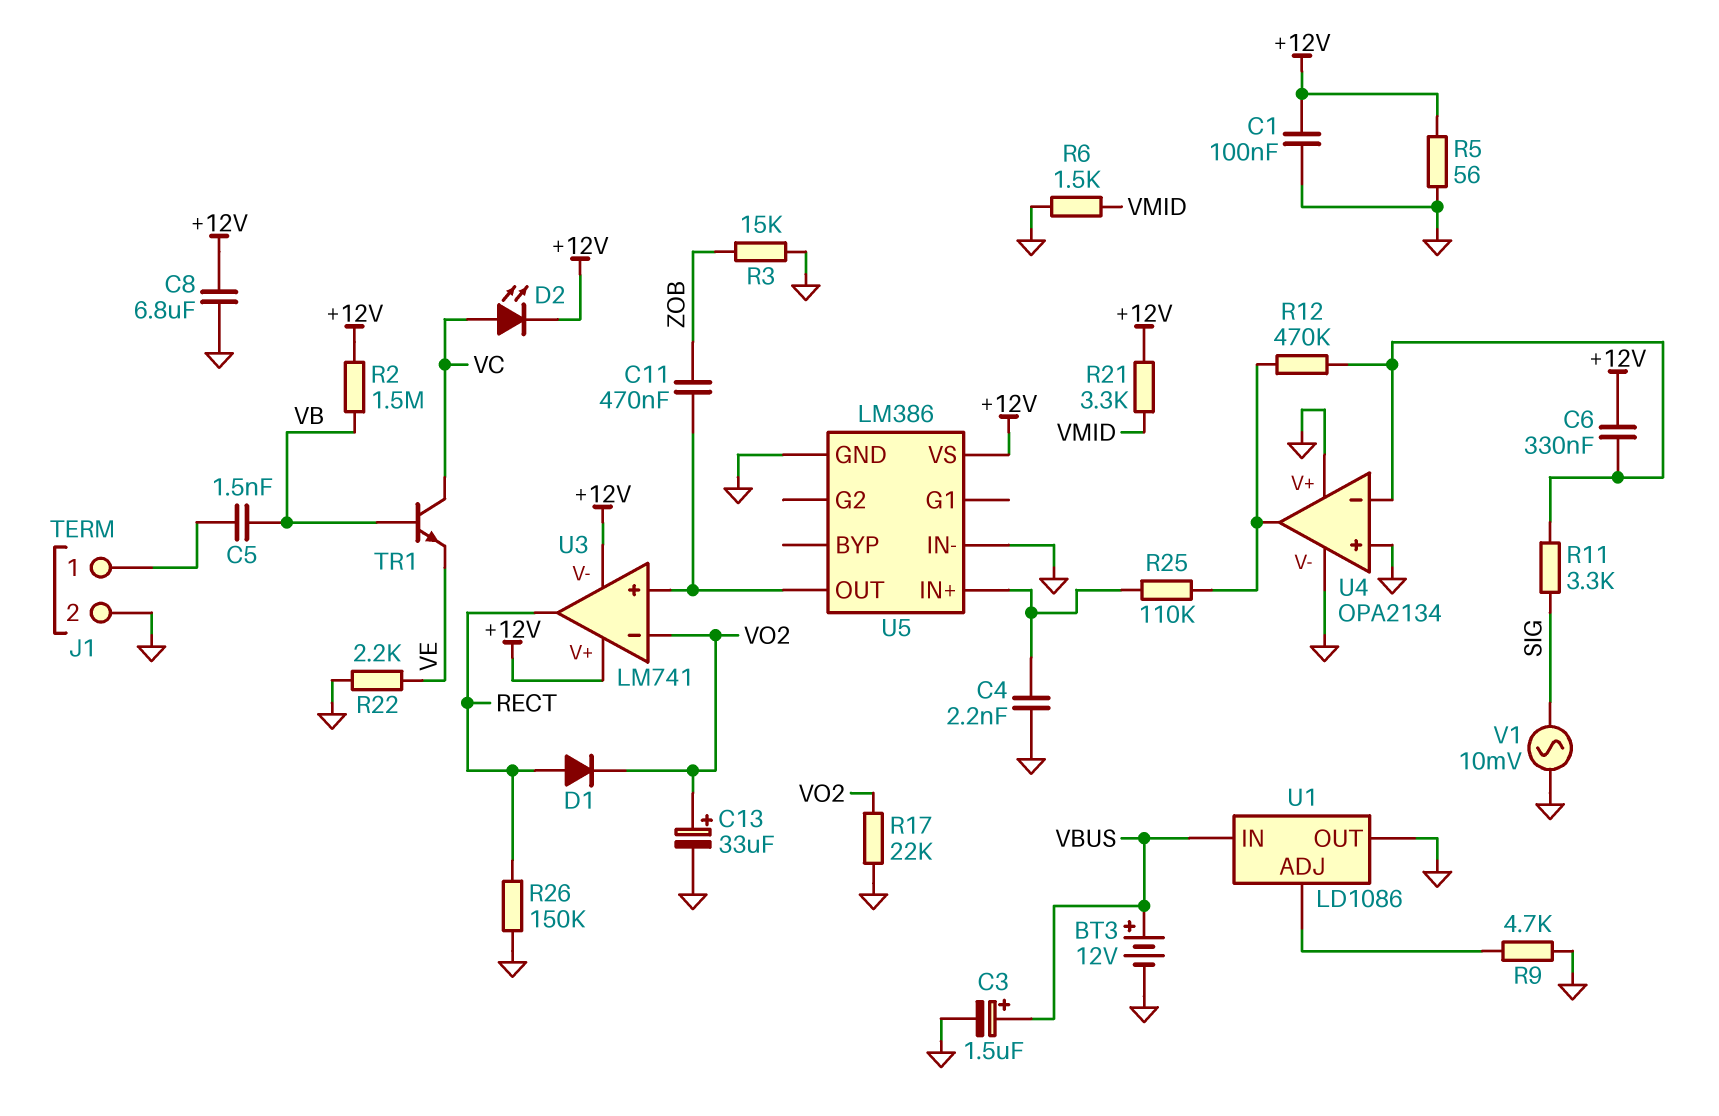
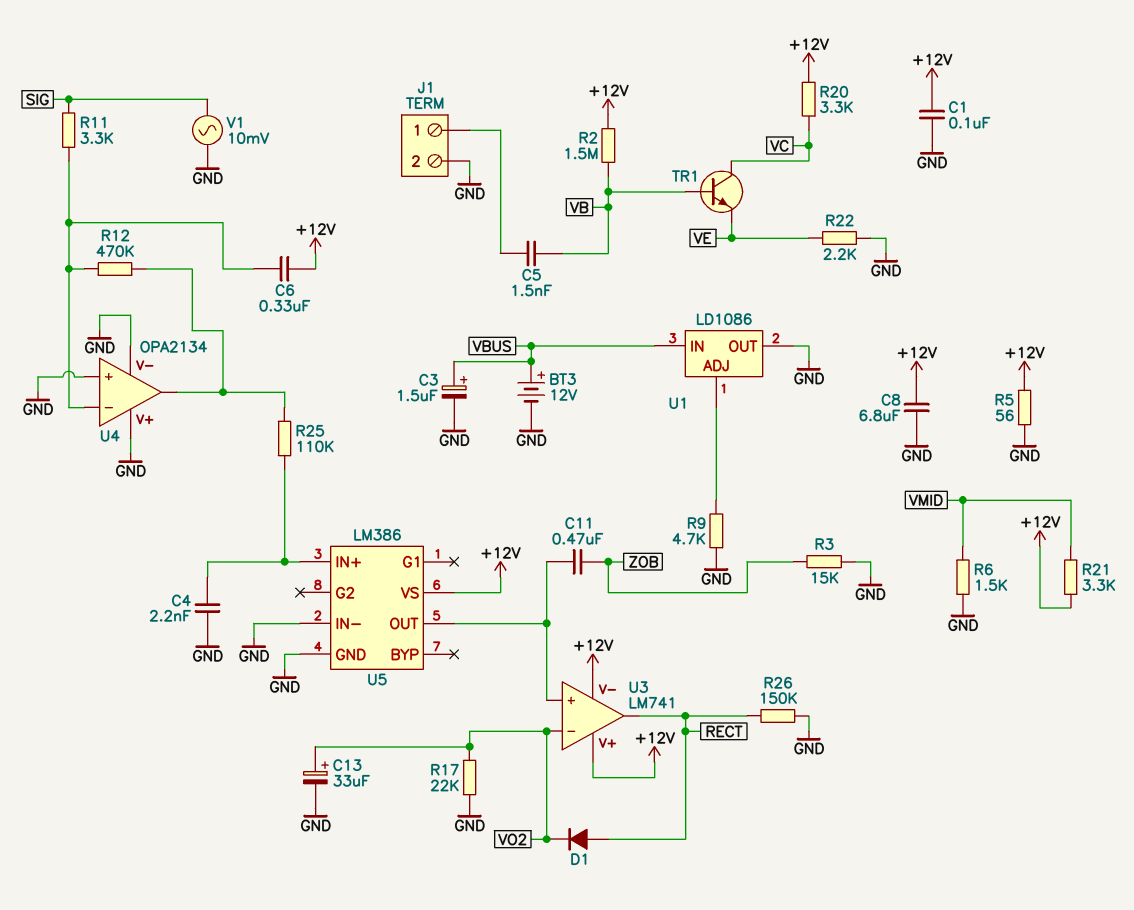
D2: LED (A VC, K +12V) -> none
R20: none -> 3.3k (+12V, VC)

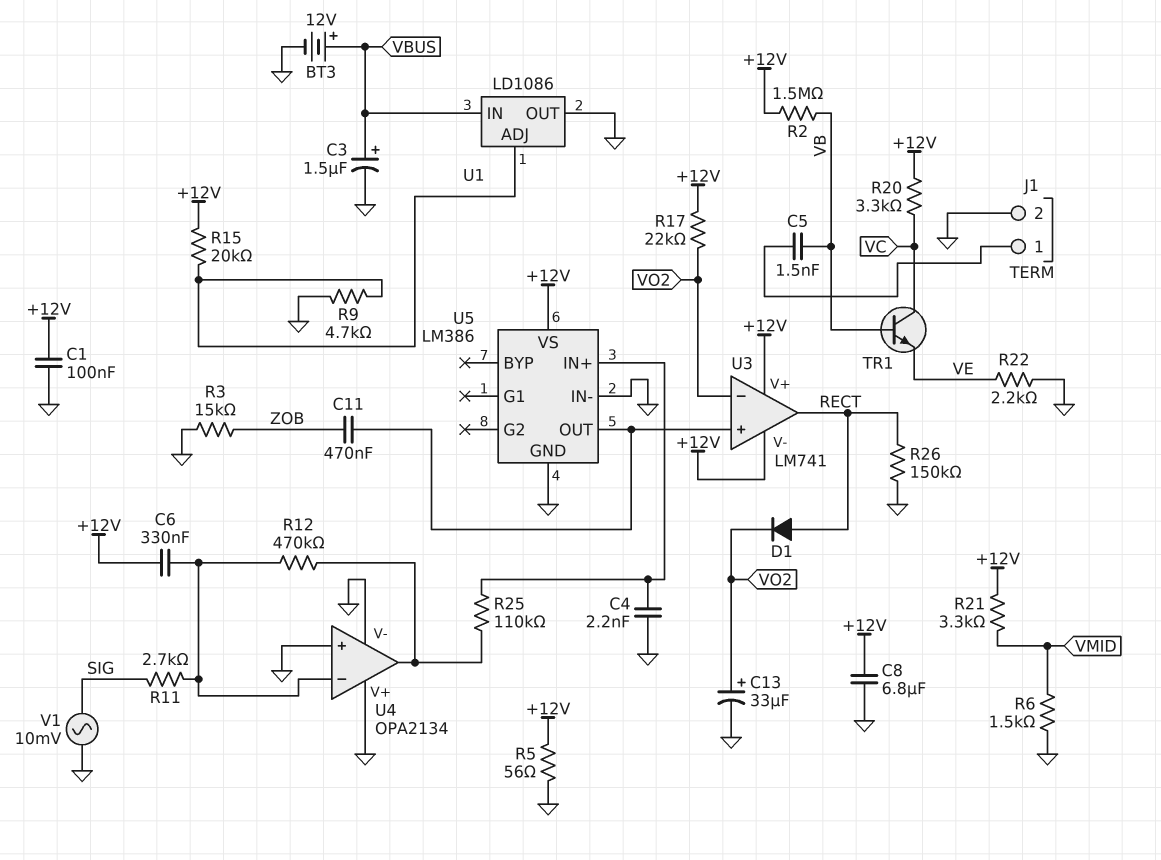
R11: 3.3k (SIG, U4/in-) -> 2.7k (SIG, U4/in-)
R15: none -> 20k (+12V, U1/ADJ)
R17: 22k (GND, VO2) -> 22k (+12V, VO2)

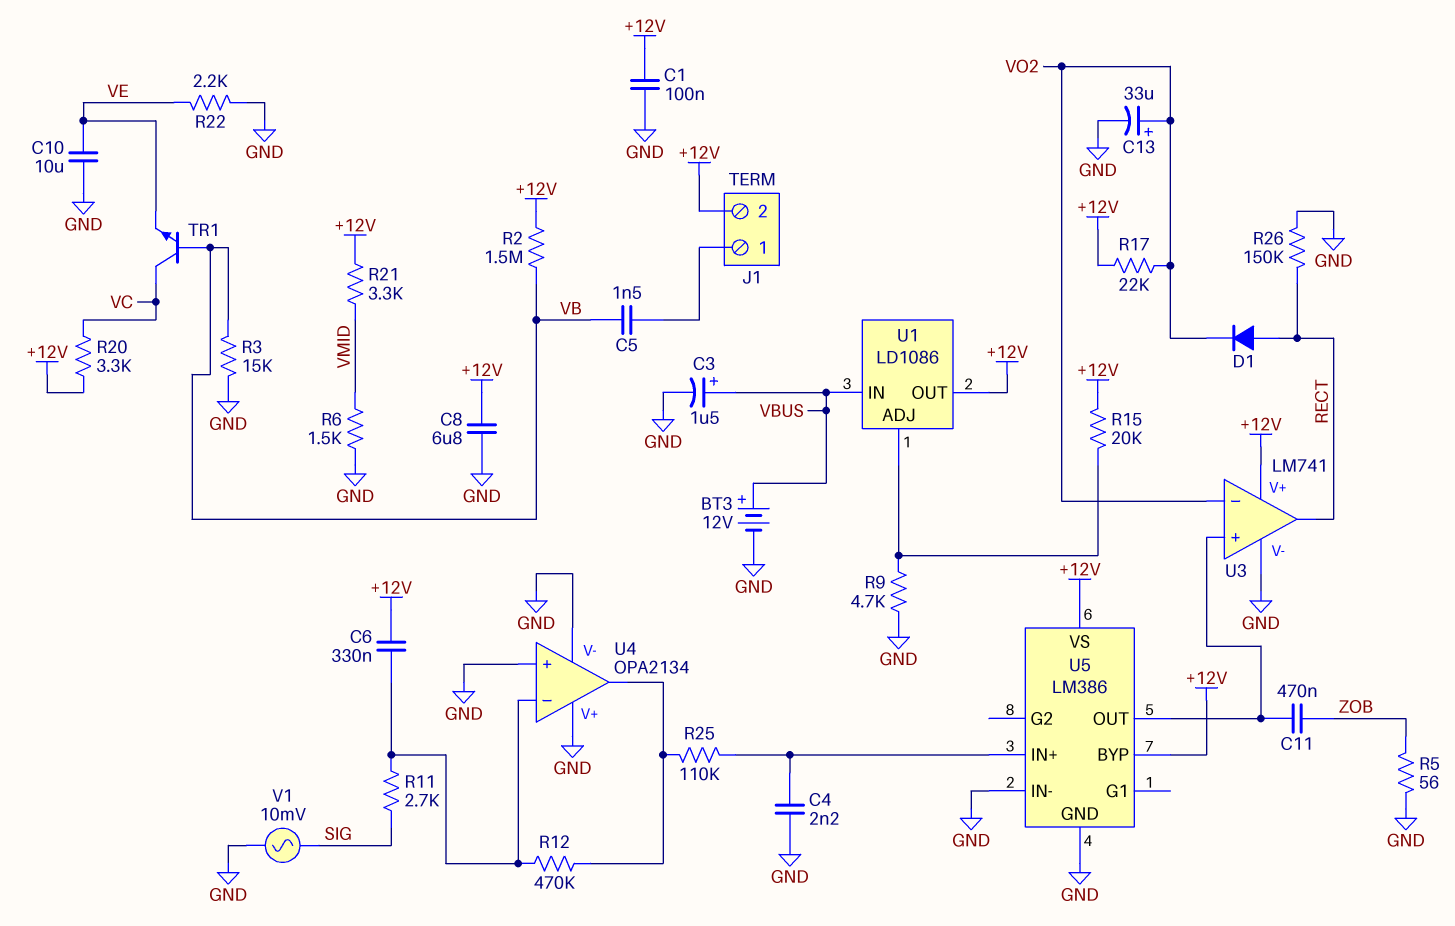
C10: none -> 10uF (GND, VE)
J1 pin 2: GND -> +12V
R3: 15k (GND, ZOB) -> 15k (GND, VB)
R5: 56 (+12V, GND) -> 56 (GND, ZOB)
U1 pin OUT: GND -> +12V
U3 pin V-: +12V -> GND
U5 pin BYP: none -> +12V

